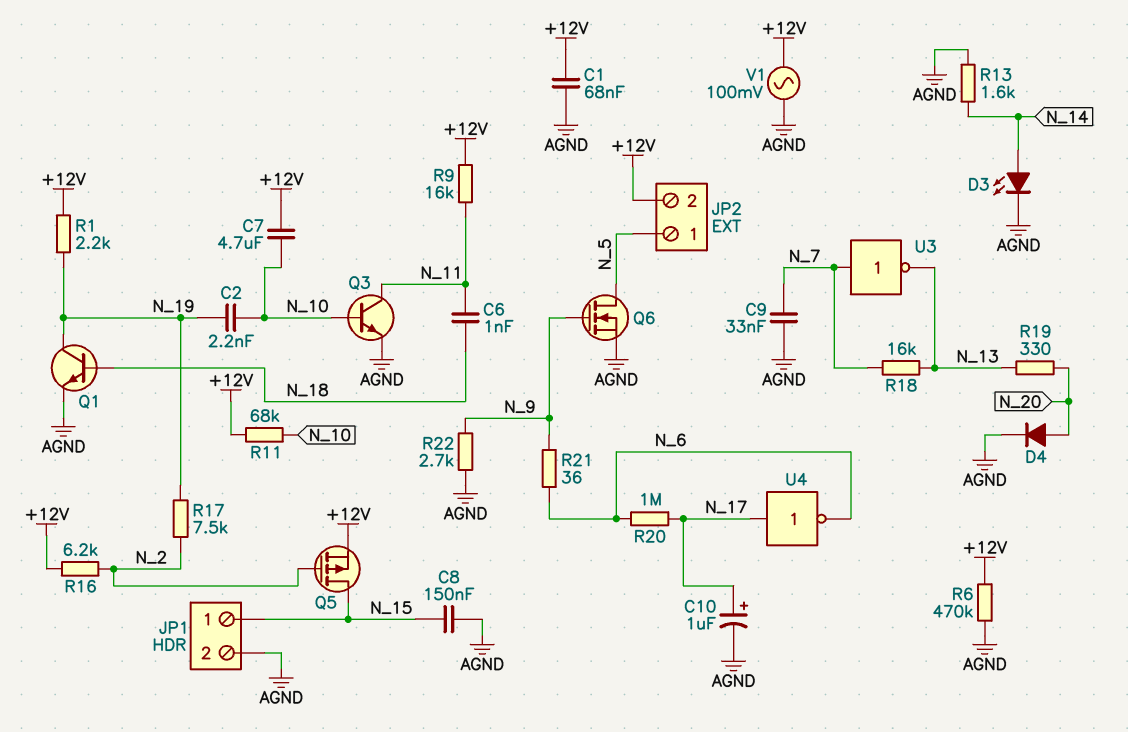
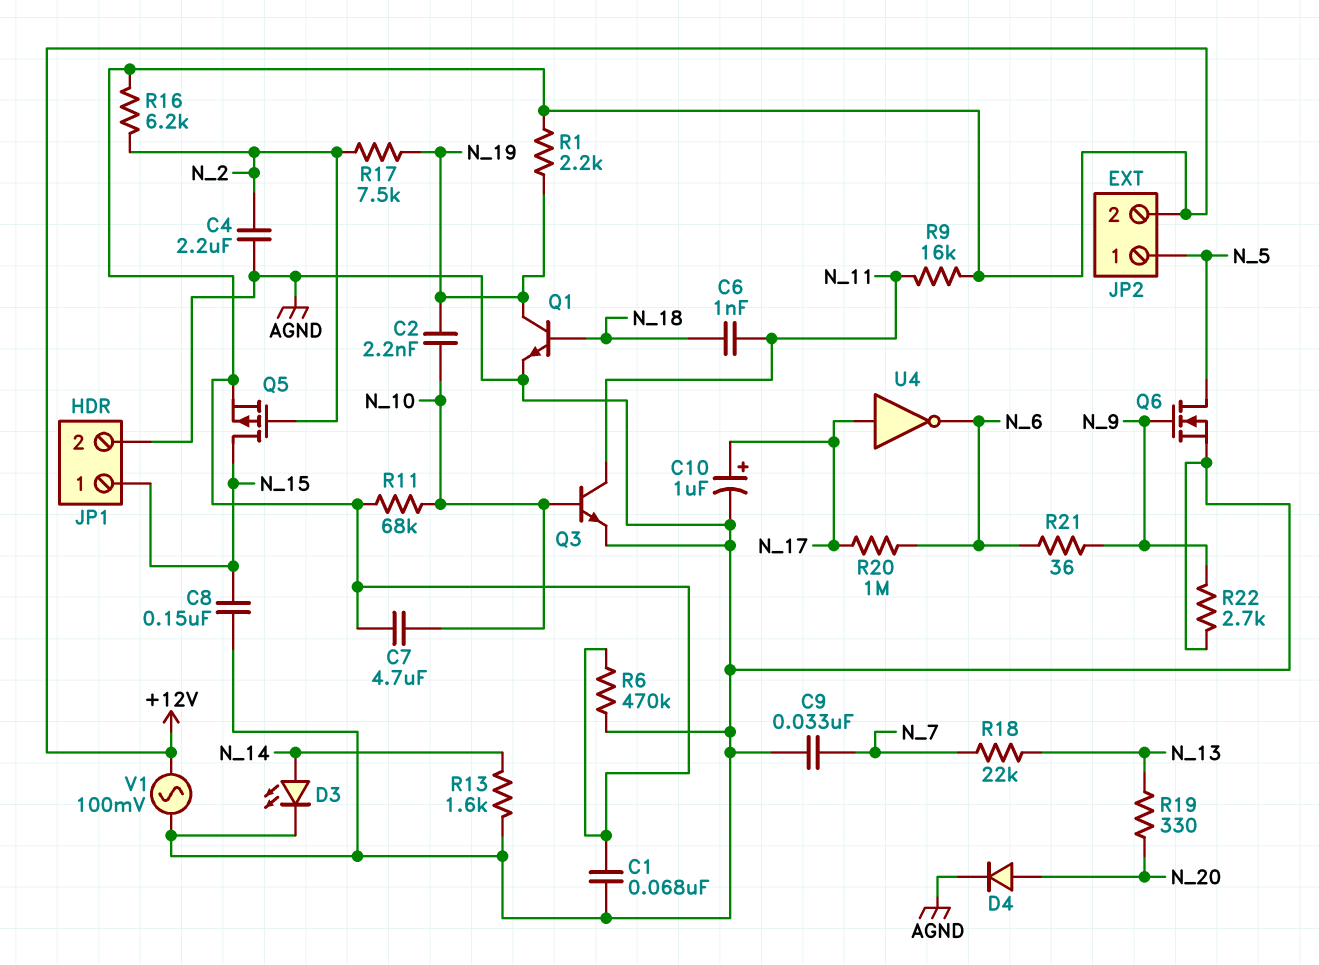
C4: none -> 2.2uF (AGND, N_2)
R18: 16k (N_7, N_13) -> 22k (N_7, N_13)
U3: NOT (in N_7, out N_13) -> none

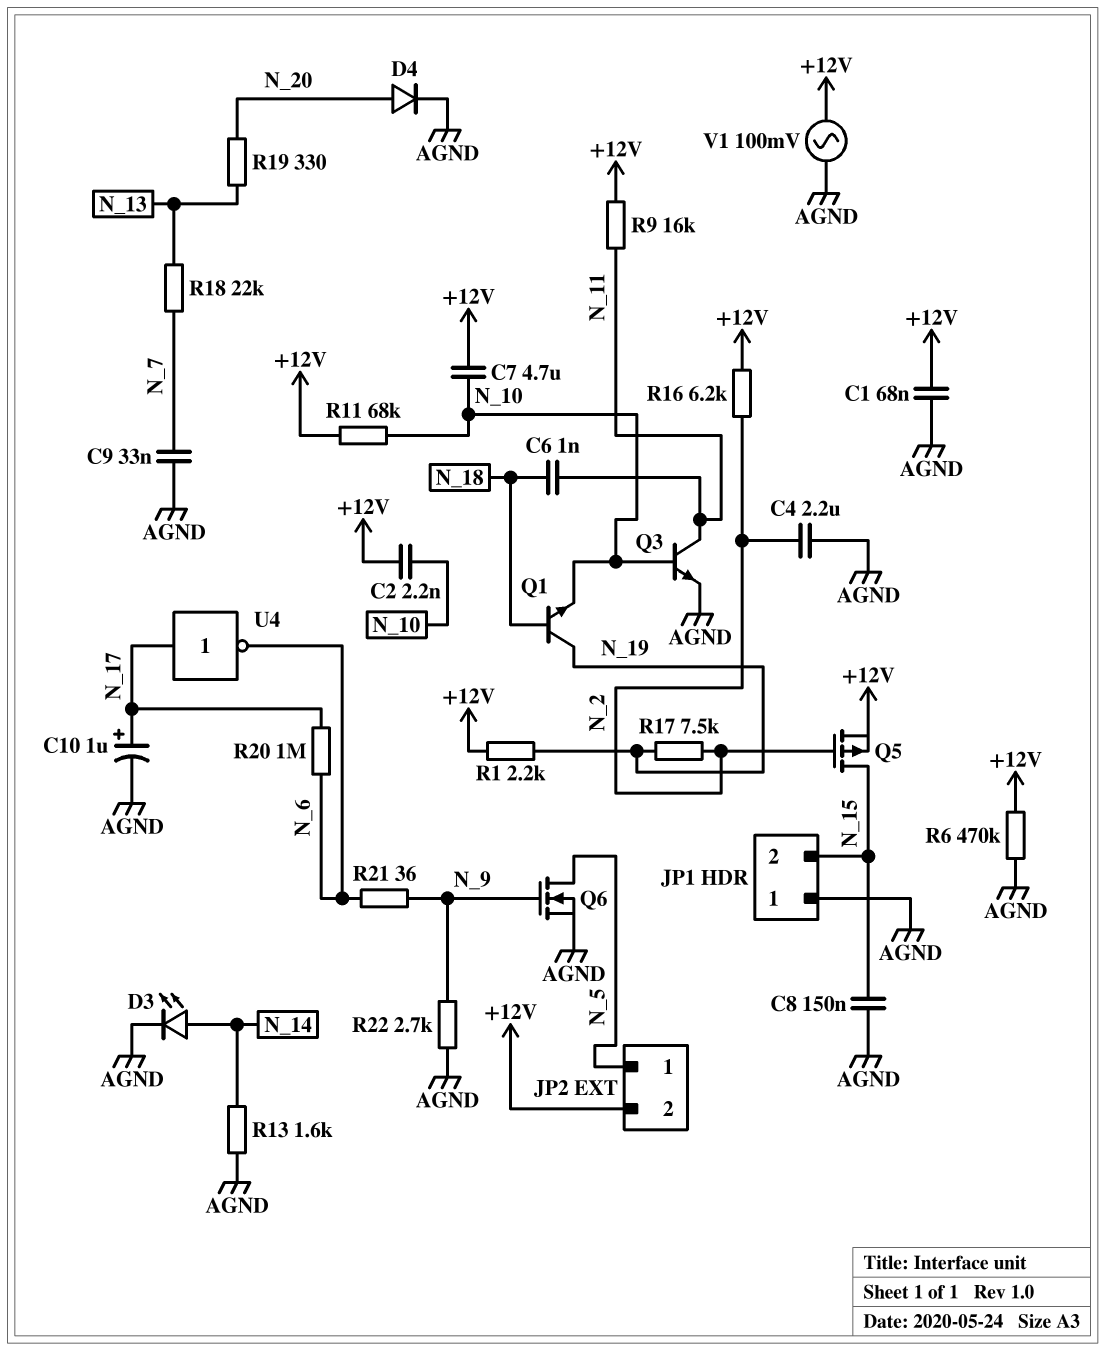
C2: 2.2nF (N_10, N_19) -> 2.2nF (+12V, N_10)
JP1 pin 1: N_15 -> AGND
JP1 pin 2: AGND -> N_15
Q1: NPN (B N_18, C N_19, E AGND) -> NPN (B N_18, C N_19, E N_10)

